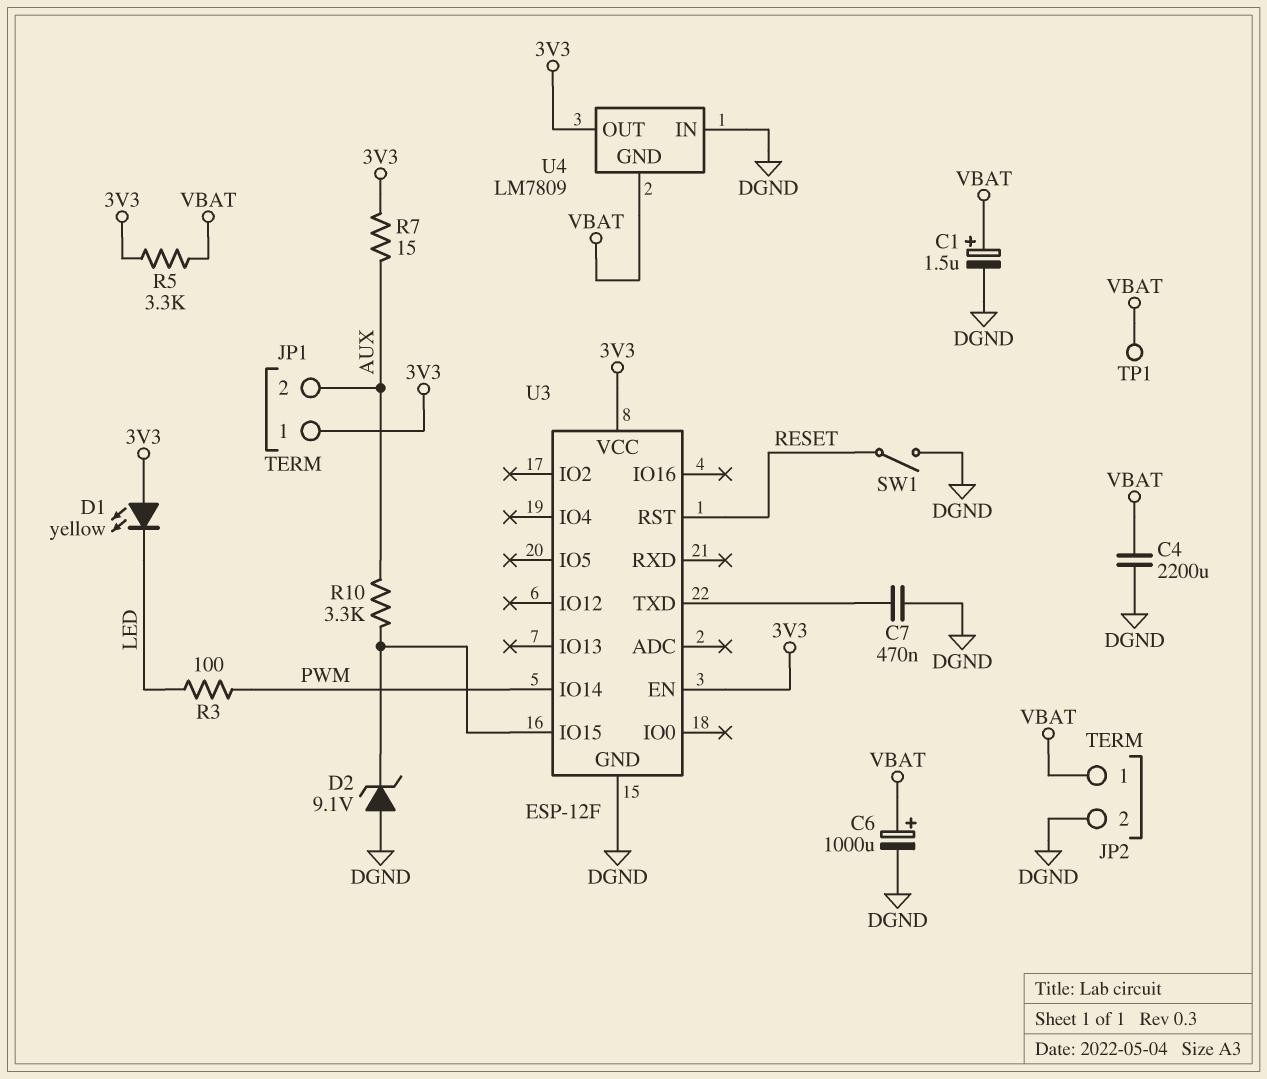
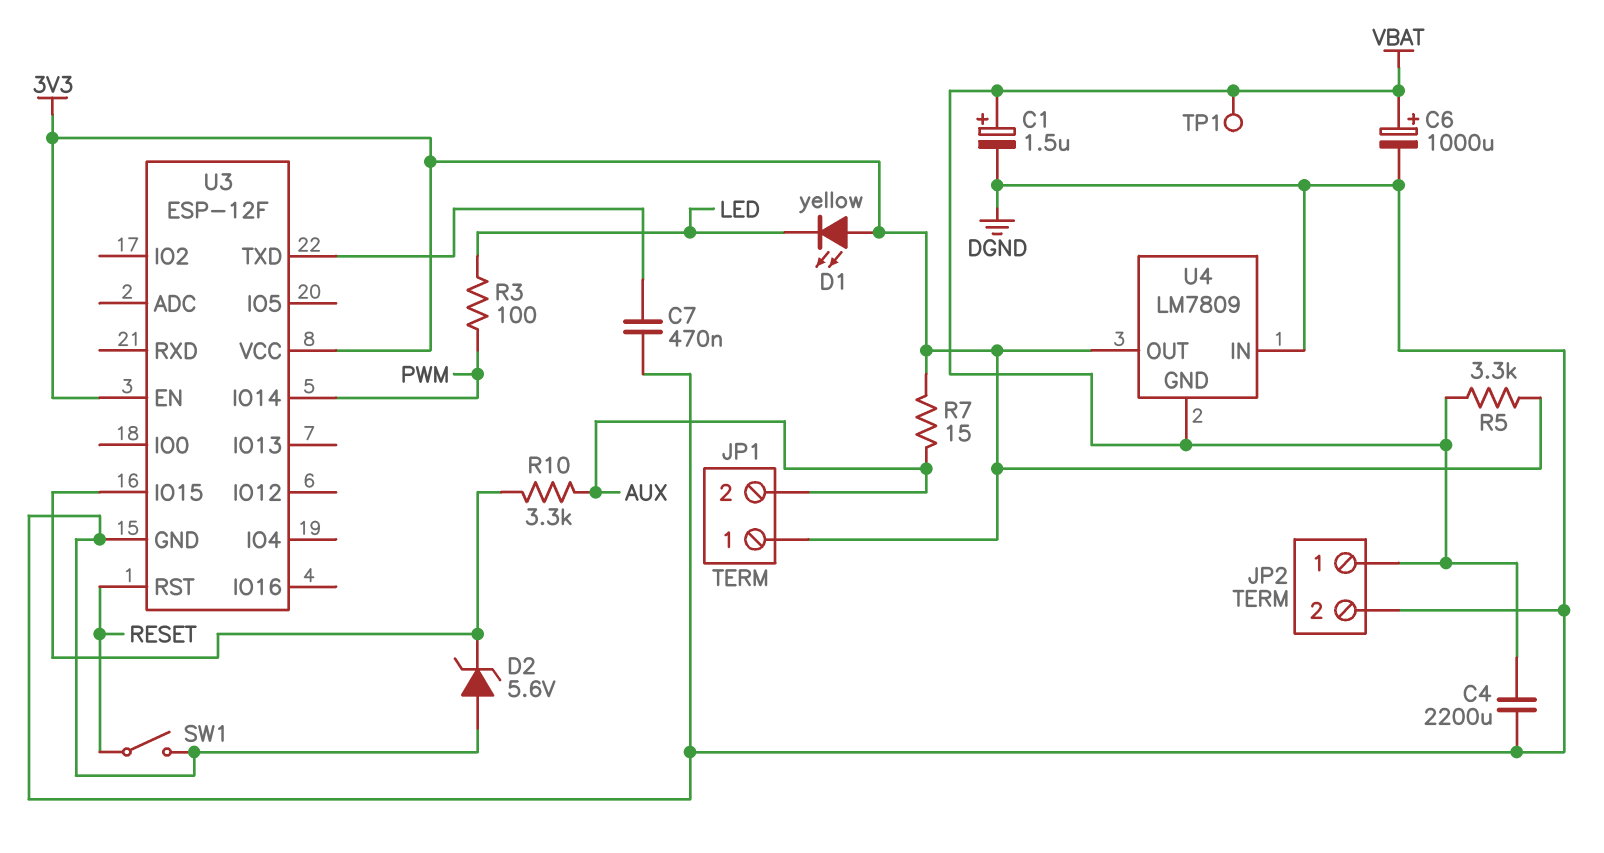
D2: zener 9.1V (A DGND, K U3/IO15) -> zener 5.6V (A DGND, K U3/IO15)

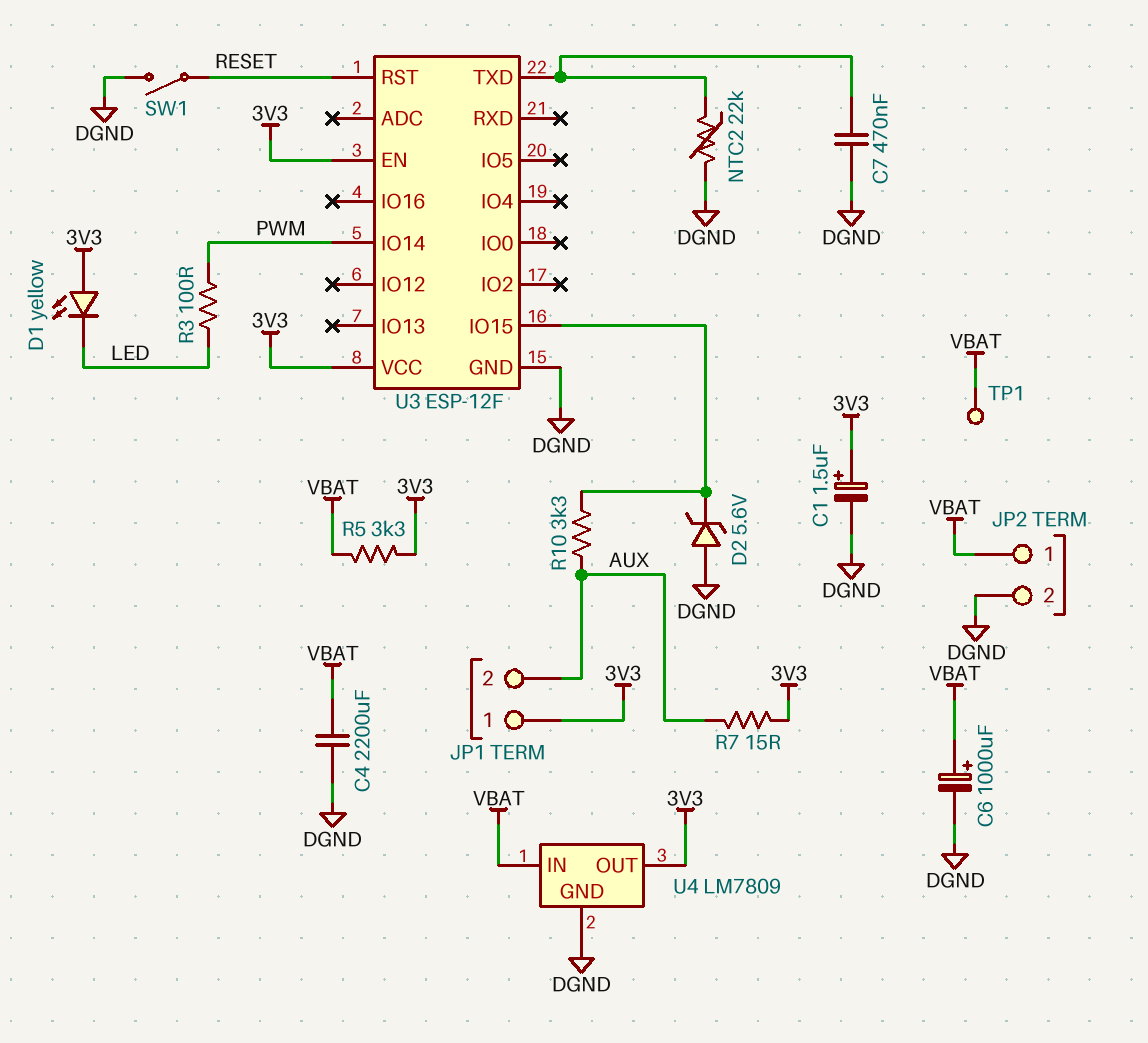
C1: 1.5uF (plus VBAT, minus DGND) -> 1.5uF (plus 3V3, minus DGND)
NTC2: none -> 22k (DGND, U3/TXD)
U4 pin GND: VBAT -> DGND
U4 pin IN: DGND -> VBAT

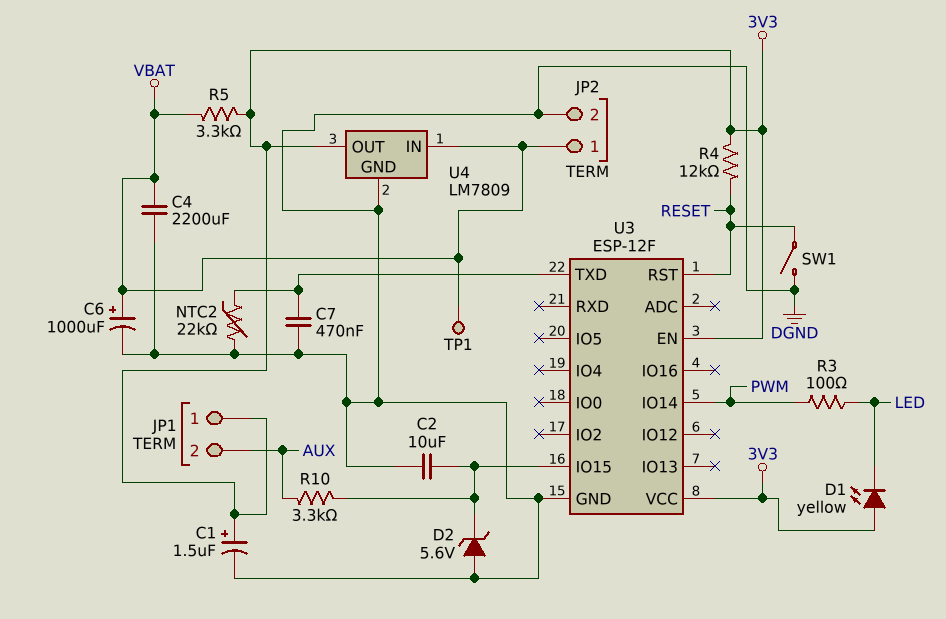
C2: none -> 10uF (DGND, U3/IO15)
R4: none -> 12k (3V3, RESET)
R7: 15 (3V3, AUX) -> none

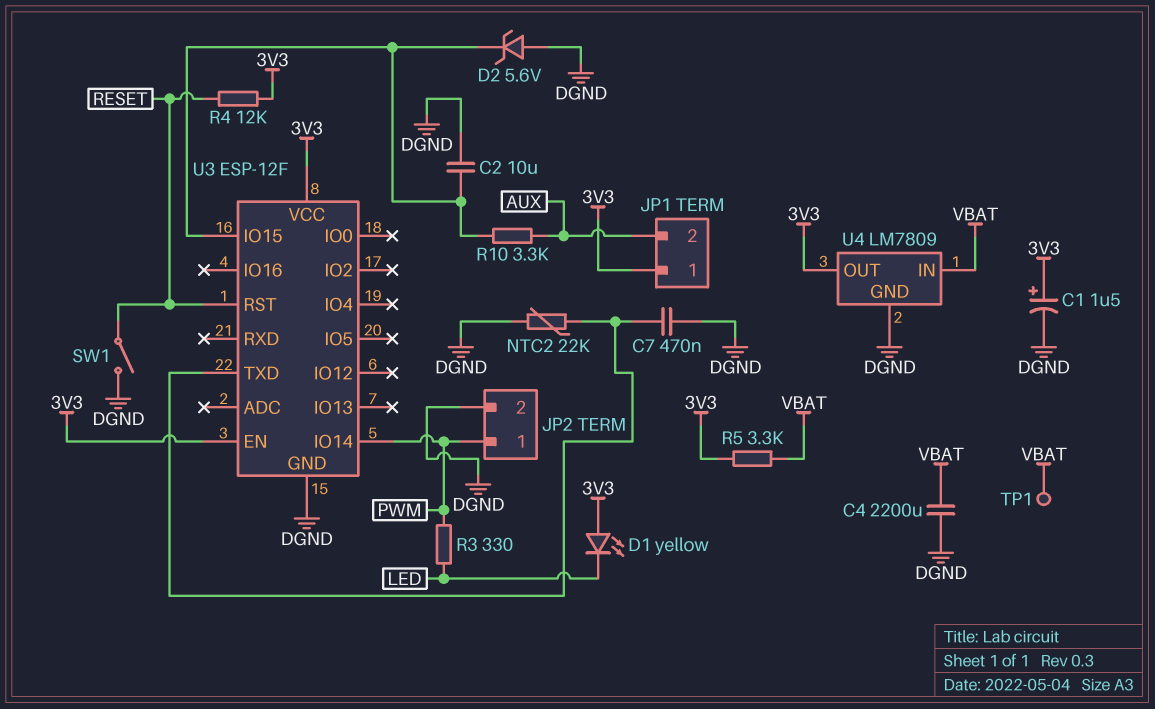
C6: 1000uF (plus VBAT, minus DGND) -> none
JP2 pin 1: VBAT -> PWM
R3: 100 (LED, PWM) -> 330 (LED, PWM)

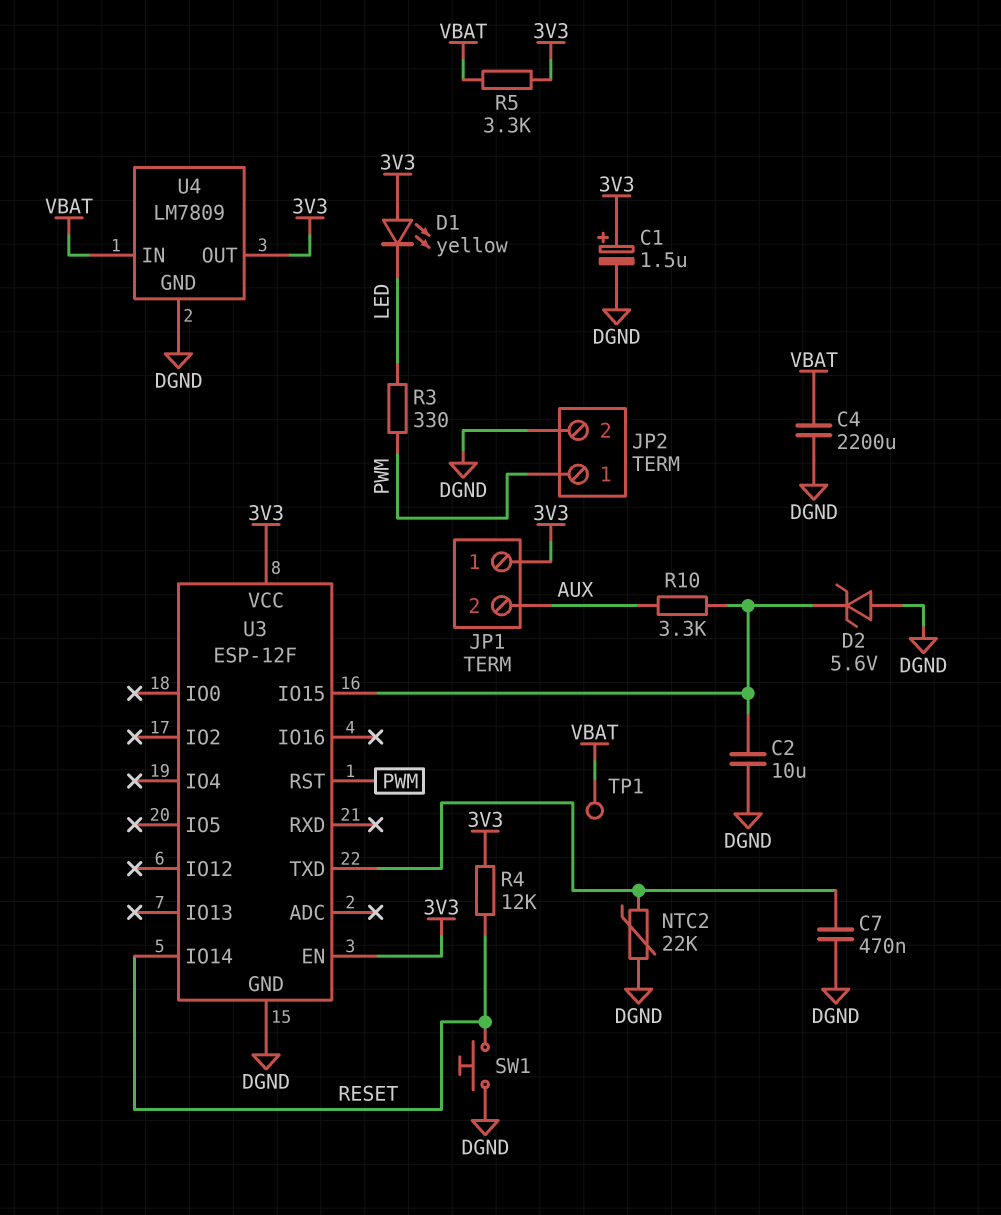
SW1: switch (DGND, RESET) -> button (DGND, RESET)
U3 pin IO14: PWM -> RESET
U3 pin RST: RESET -> PWM

